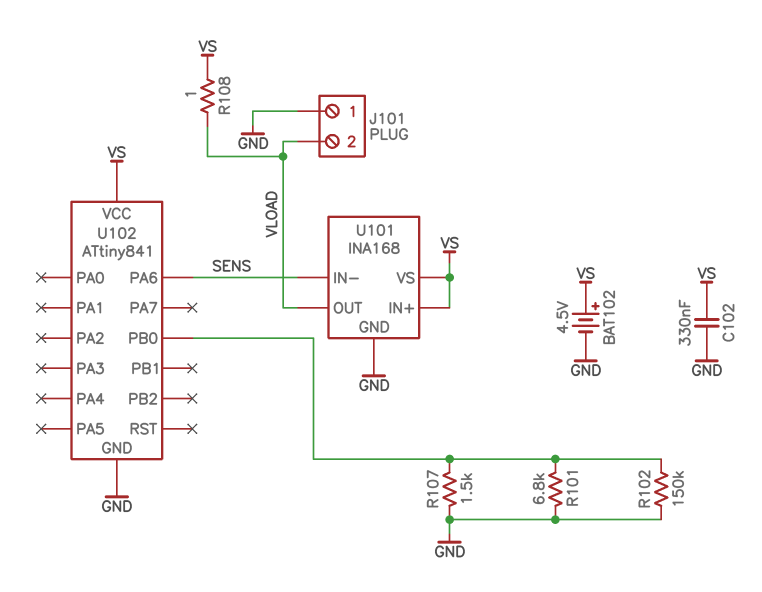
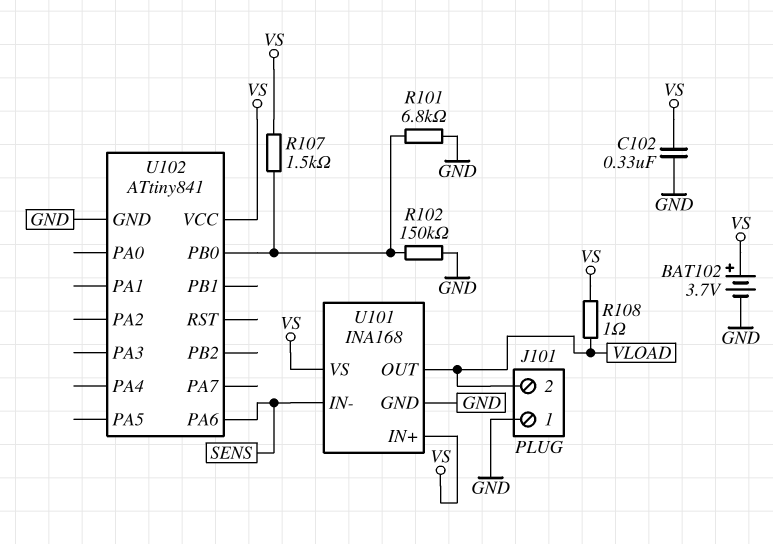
BAT102: 4.5V (plus VS, minus GND) -> 3.7V (plus VS, minus GND)
R107: 1.5k (GND, U102/PB0) -> 1.5k (U102/PB0, VS)

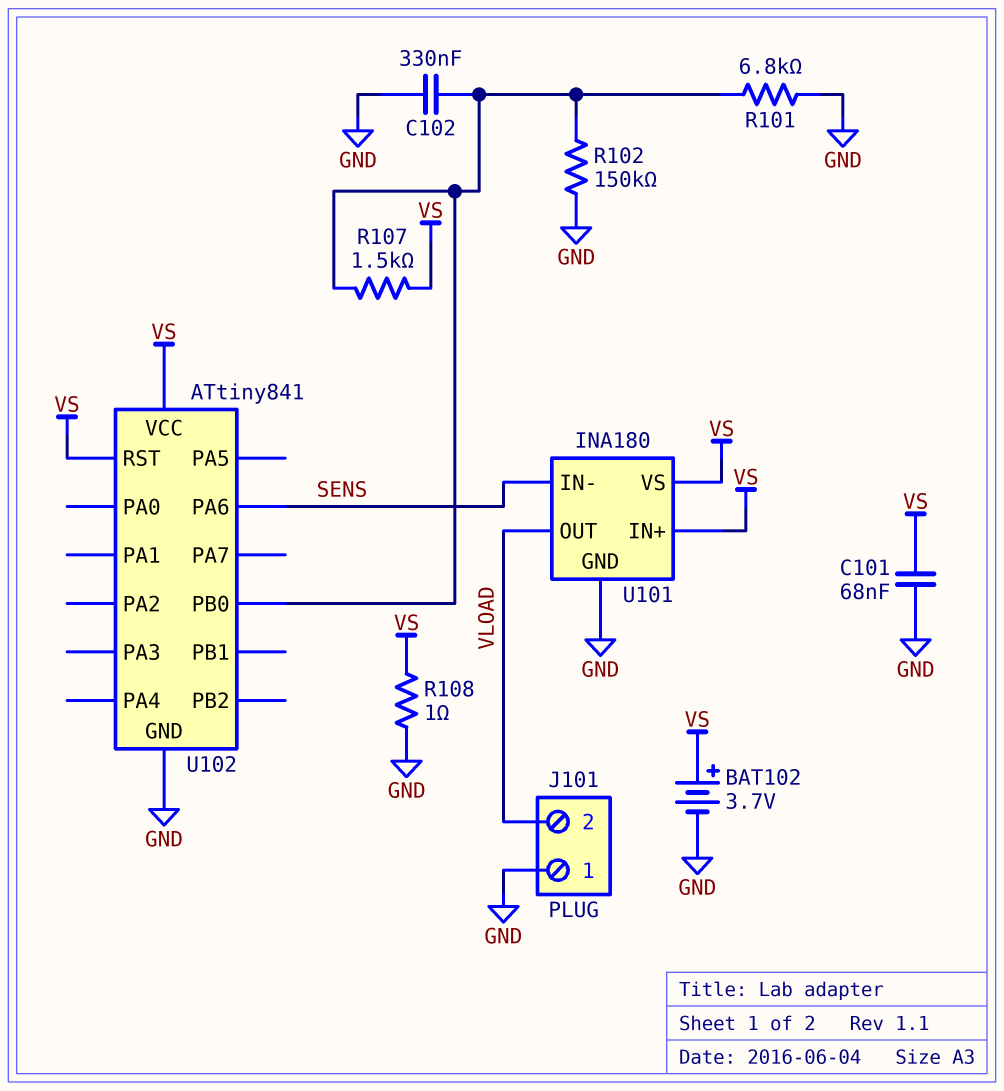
C101: none -> 68nF (GND, VS)
C102: 330nF (GND, VS) -> 330nF (GND, U102/PB0)
R108: 1 (VLOAD, VS) -> 1 (GND, VS)
U101: INA168 -> INA180
U102 pin RST: none -> VS

